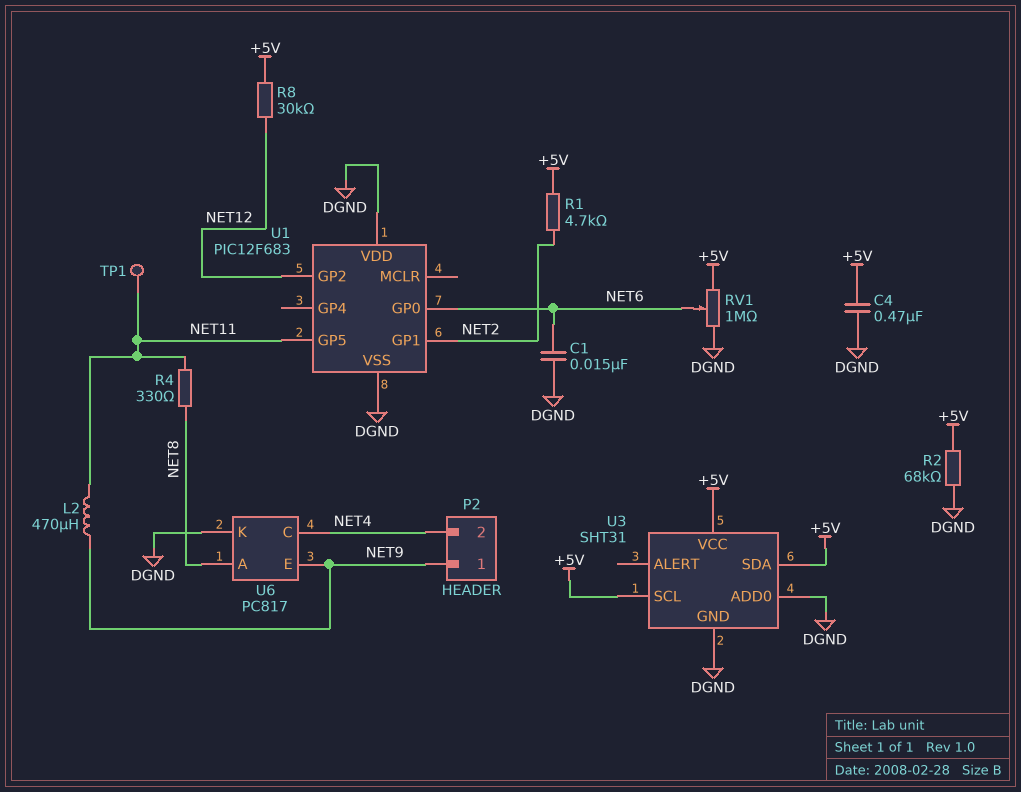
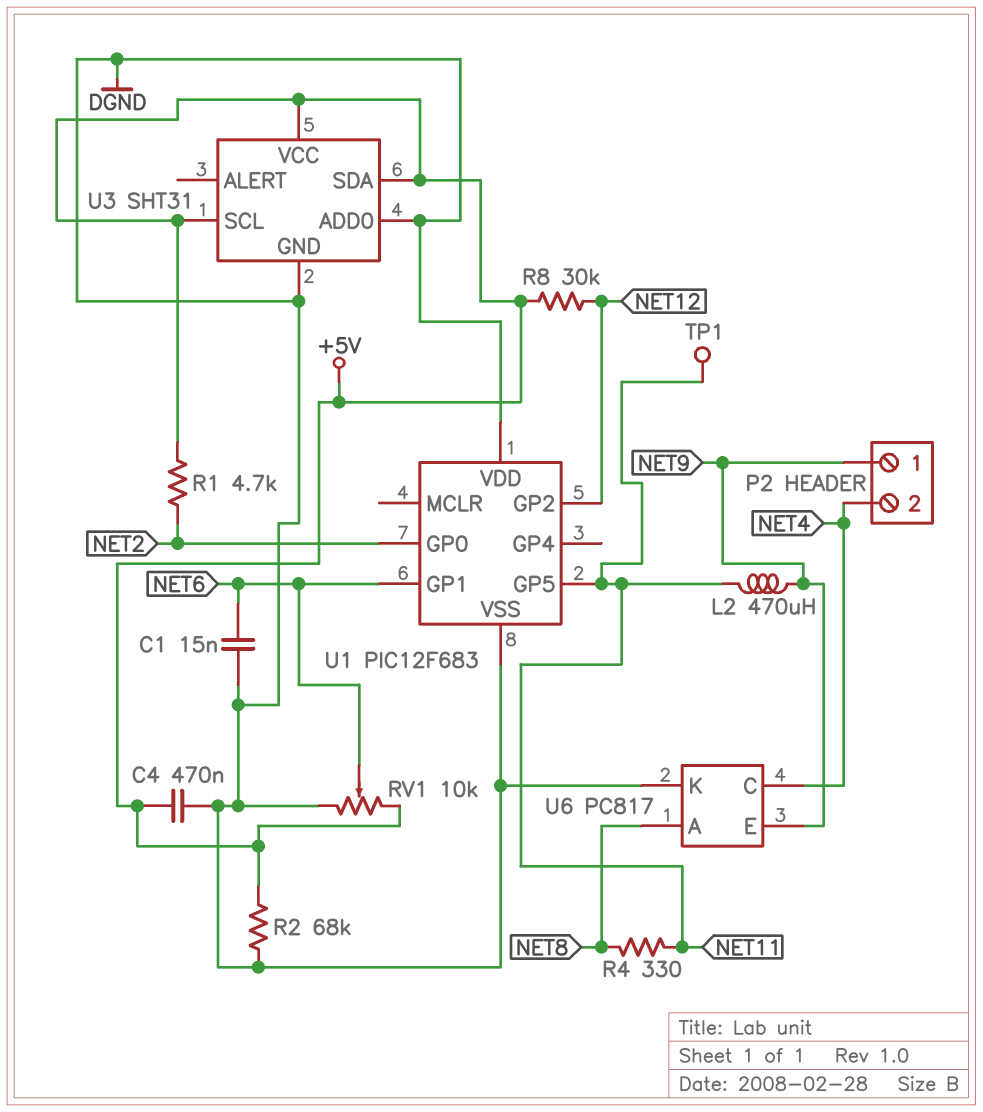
RV1: 1M (+5V, DGND, wiper NET6) -> 10k (+5V, DGND, wiper NET6)
U1 pin GP0: NET6 -> NET2
U1 pin GP1: NET2 -> NET6

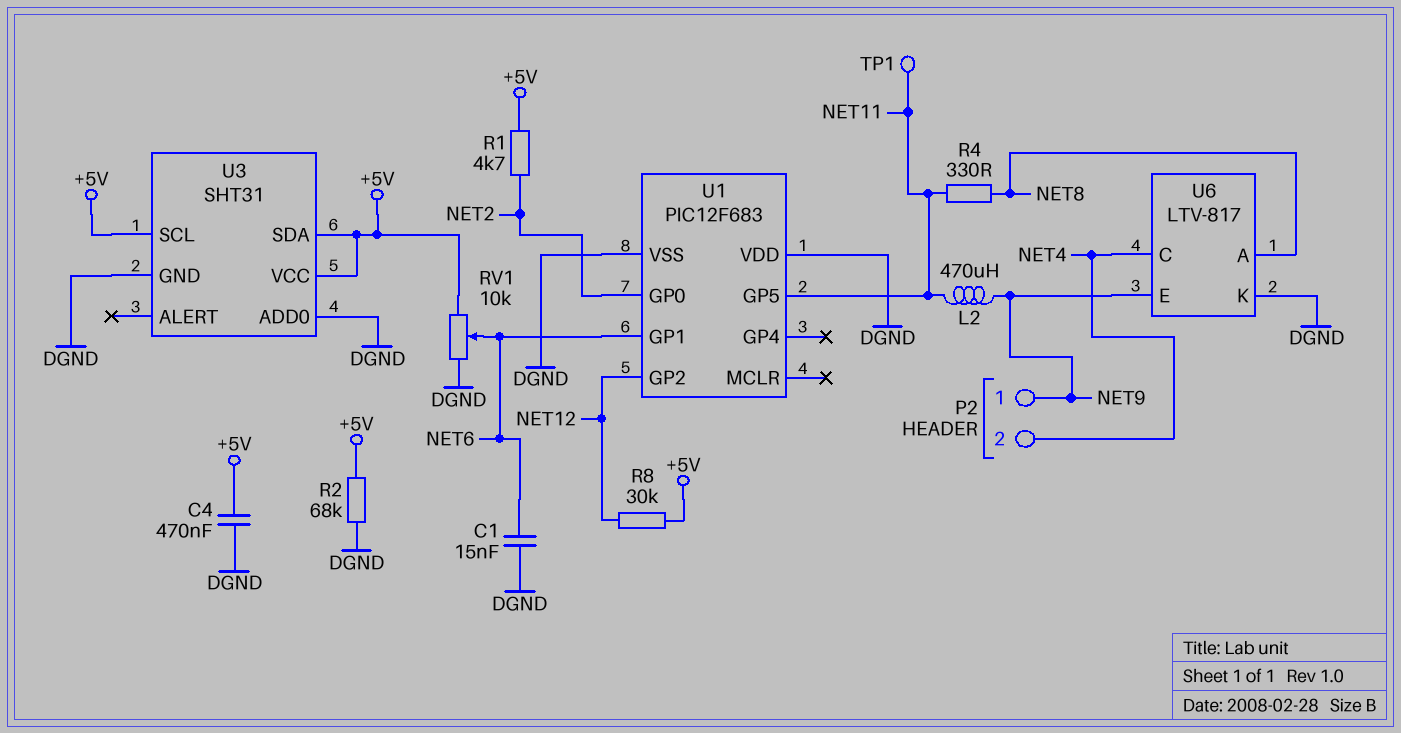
U6: PC817 -> LTV-817

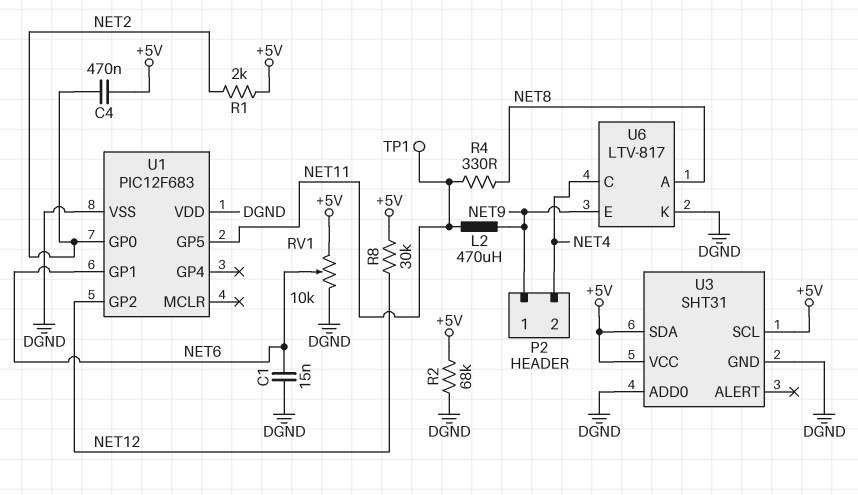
C4: 470nF (+5V, DGND) -> 470nF (+5V, NET2)
R1: 4.7k (+5V, NET2) -> 2k (+5V, NET2)

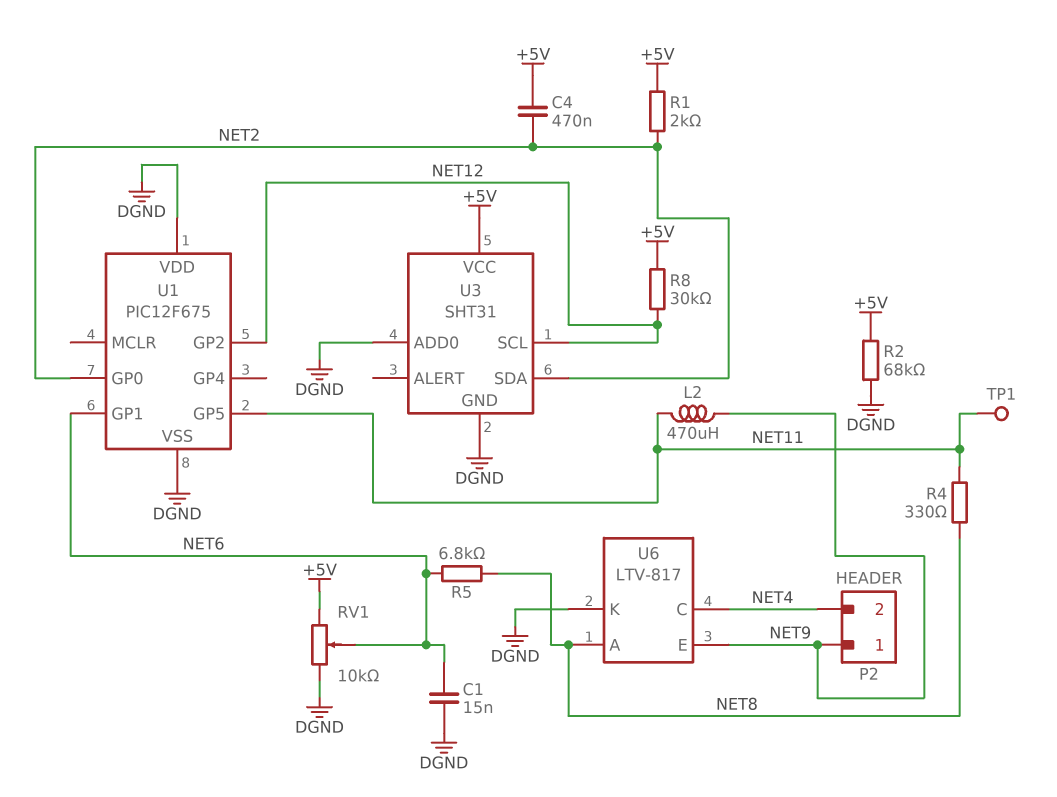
R5: none -> 6.8k (NET6, NET8)
U1: PIC12F683 -> PIC12F675
U3 pin SCL: +5V -> NET12
U3 pin SDA: +5V -> NET2

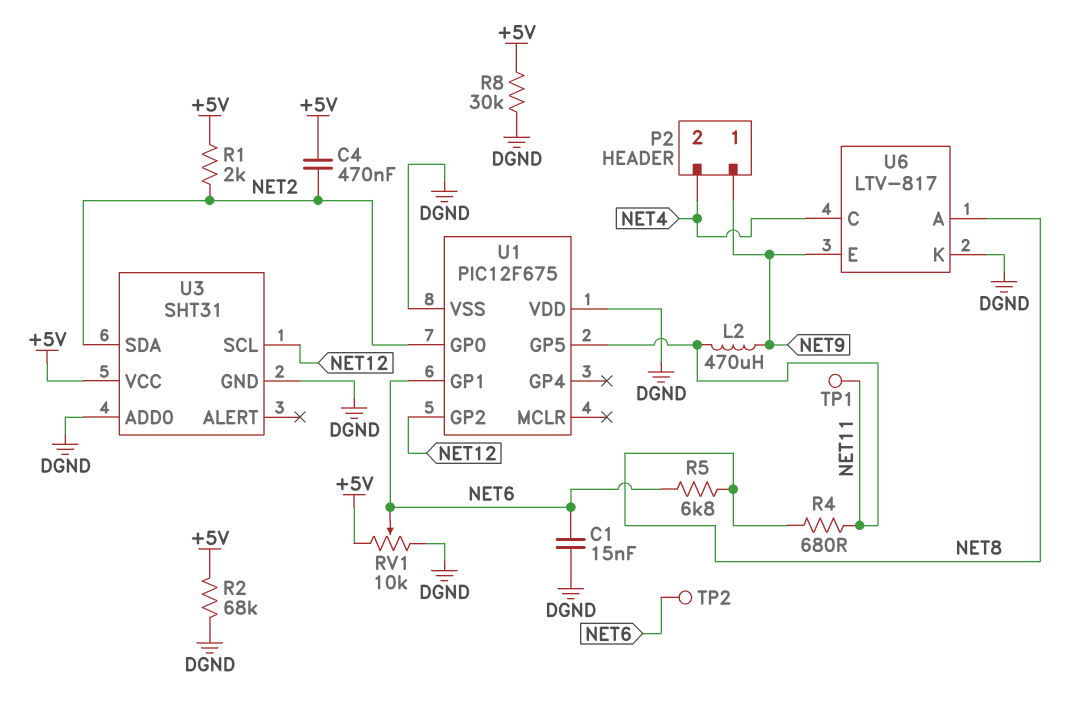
R4: 330 (NET8, NET11) -> 680 (NET8, NET11)
R8: 30k (+5V, NET12) -> 30k (+5V, DGND)
TP2: none -> test point (NET6)

